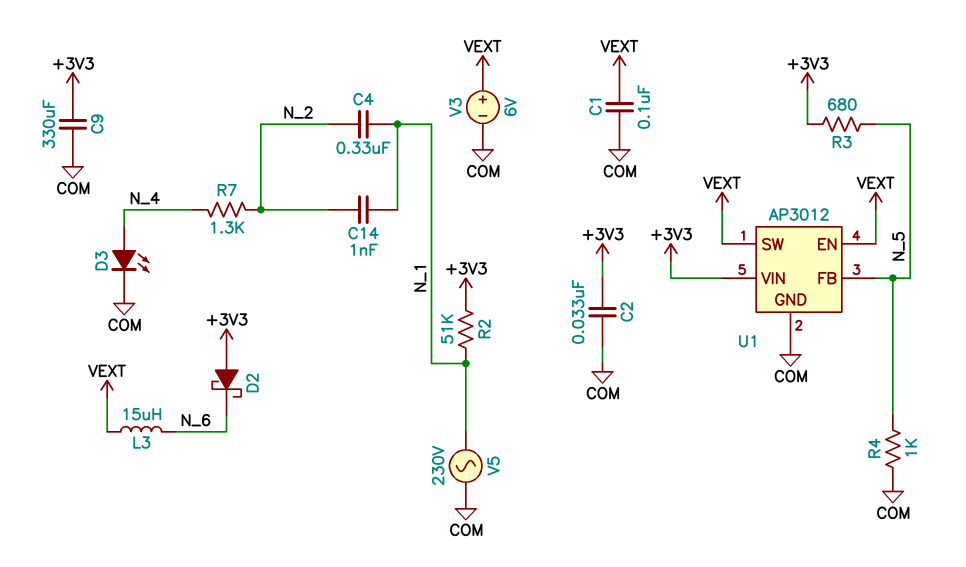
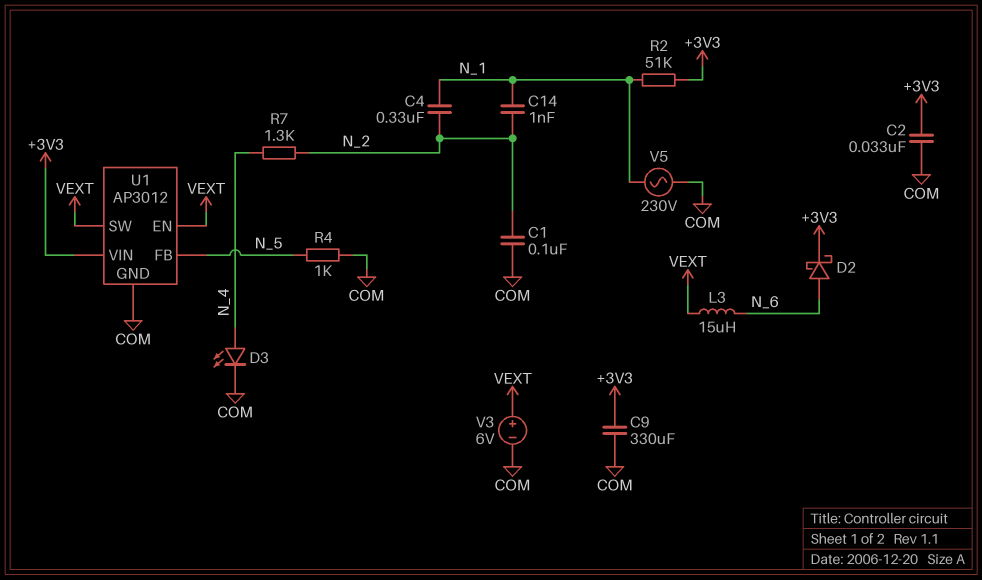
C1: 100nF (COM, VEXT) -> 100nF (COM, N_2)
D2: schottky (A +3V3, K N_6) -> schottky (A N_6, K +3V3)
R3: 680 (+3V3, N_5) -> none

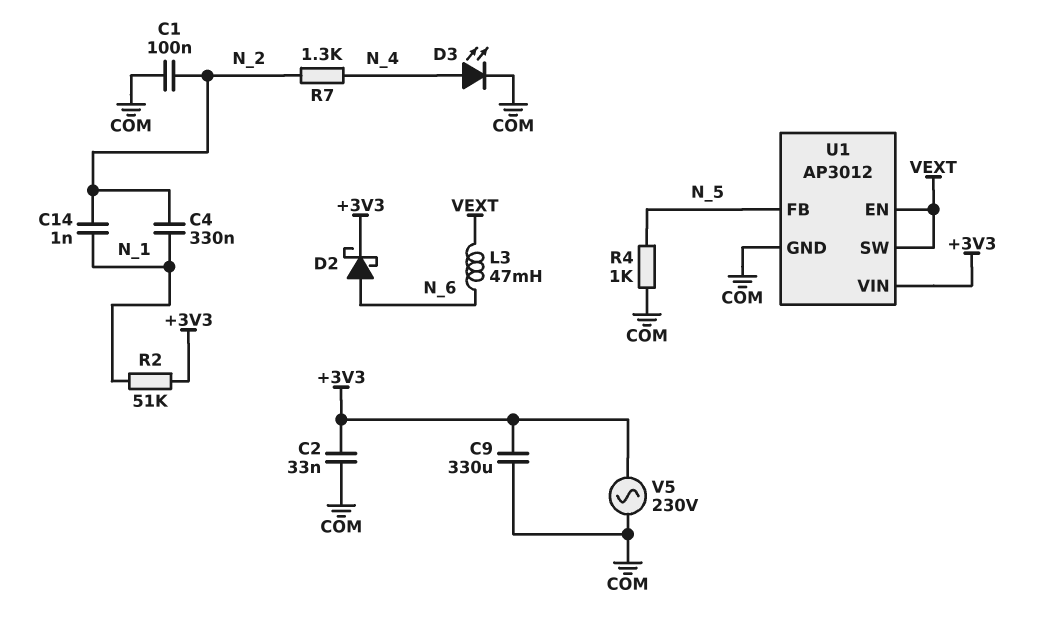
L3: 15uH (N_6, VEXT) -> 47mH (N_6, VEXT)
V3: 6V (plus VEXT, minus COM) -> none
V5: AC 230V (COM, N_1) -> AC 230V (+3V3, COM)

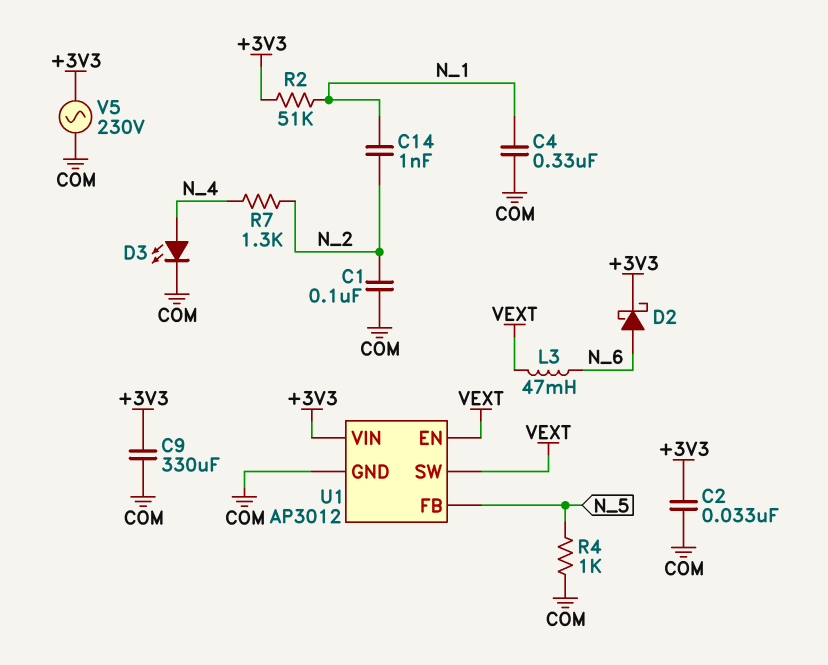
C4: 330nF (N_1, N_2) -> 330nF (COM, N_1)

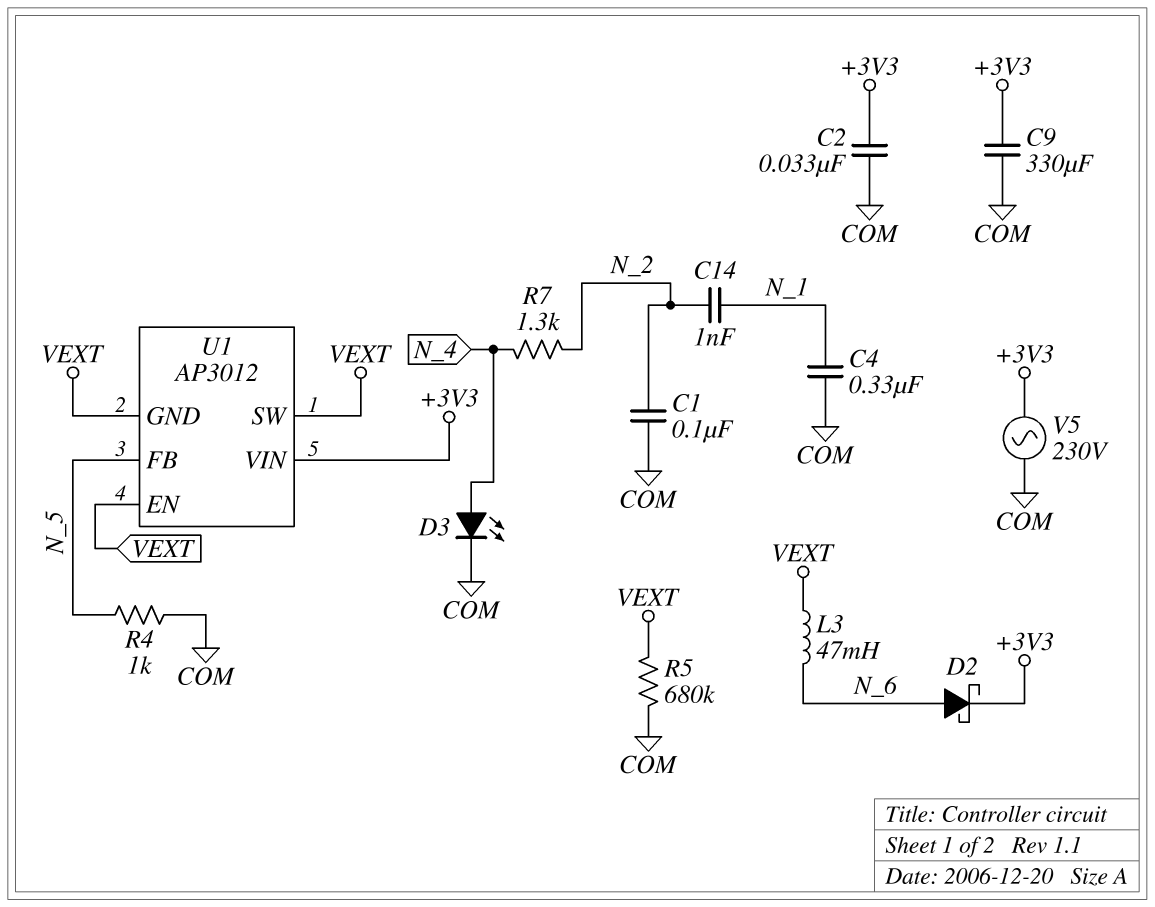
R2: 51k (+3V3, N_1) -> none
R5: none -> 680k (COM, VEXT)
U1 pin GND: COM -> VEXT

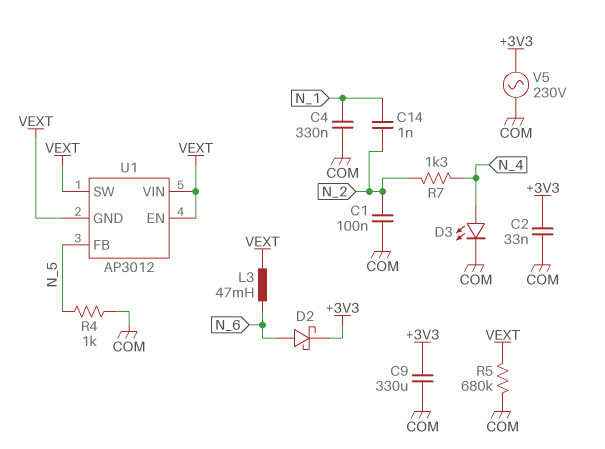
U1 pin VIN: +3V3 -> VEXT

